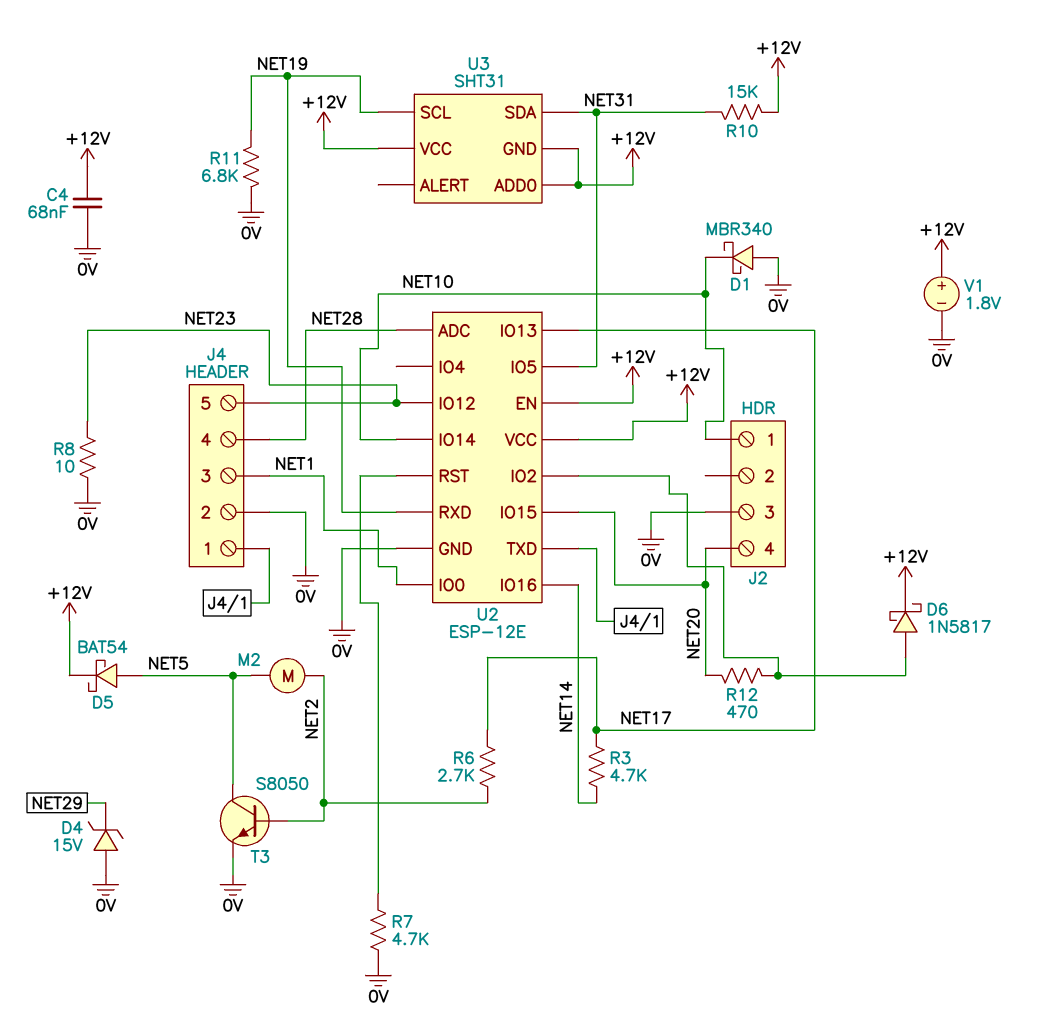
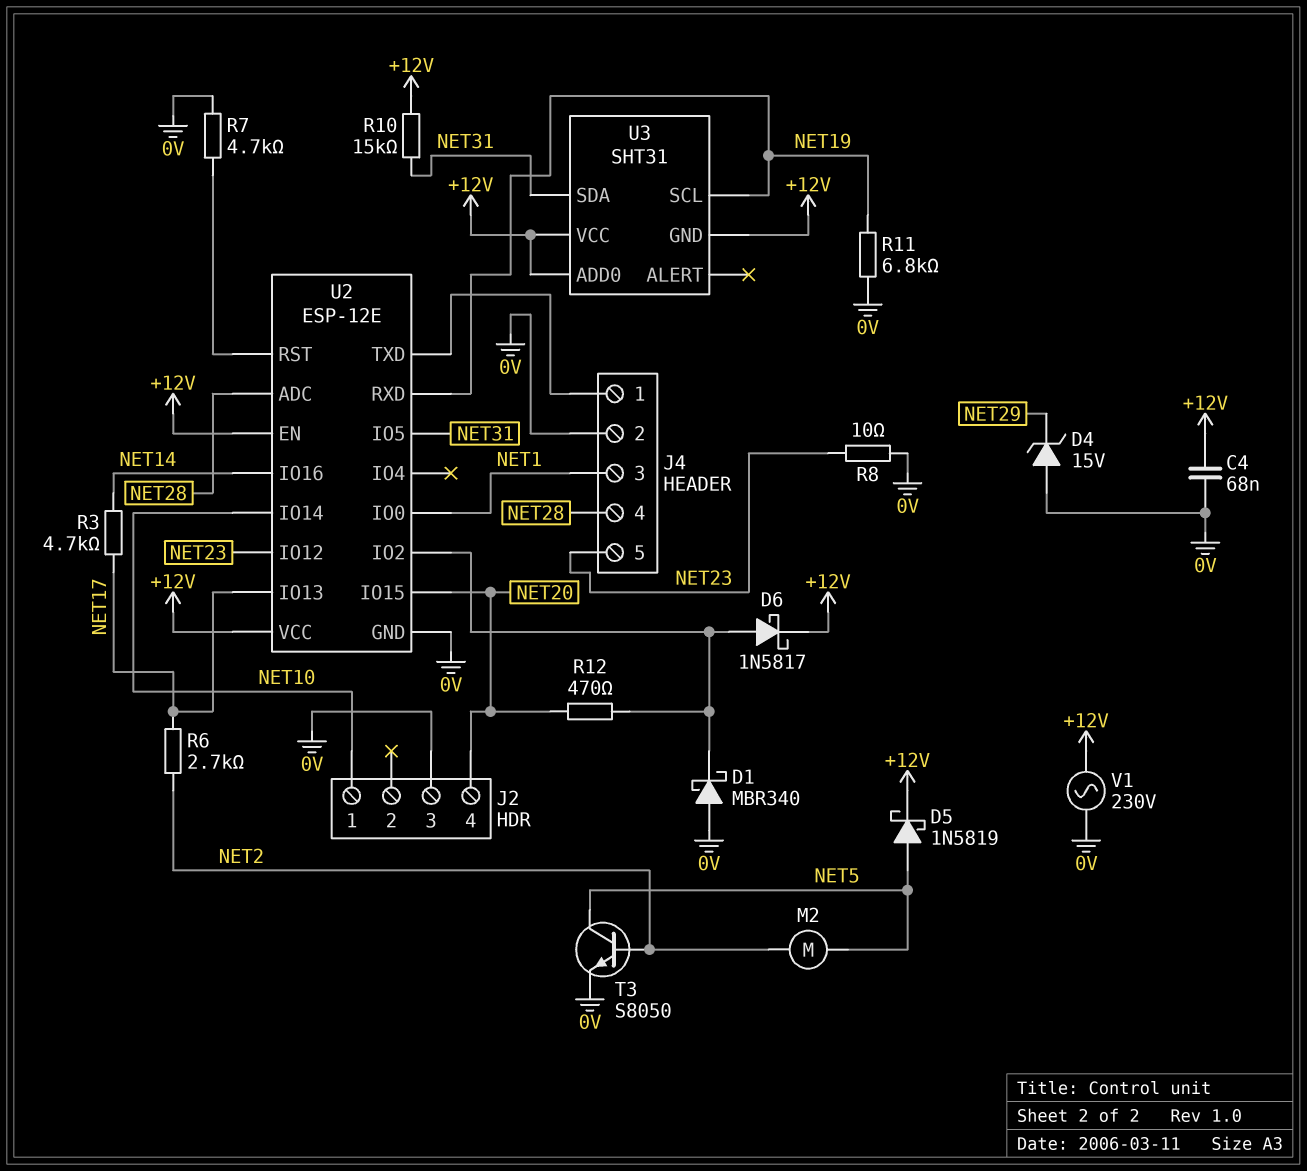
D1: schottky MBR340 (A 0V, K NET10) -> schottky MBR340 (A 0V, K U2/IO2)
D5: schottky BAT54 (A NET5, K +12V) -> schottky 1N5819 (A NET5, K +12V)
V1: 1.8V (plus +12V, minus 0V) -> AC 230V (+12V, 0V)

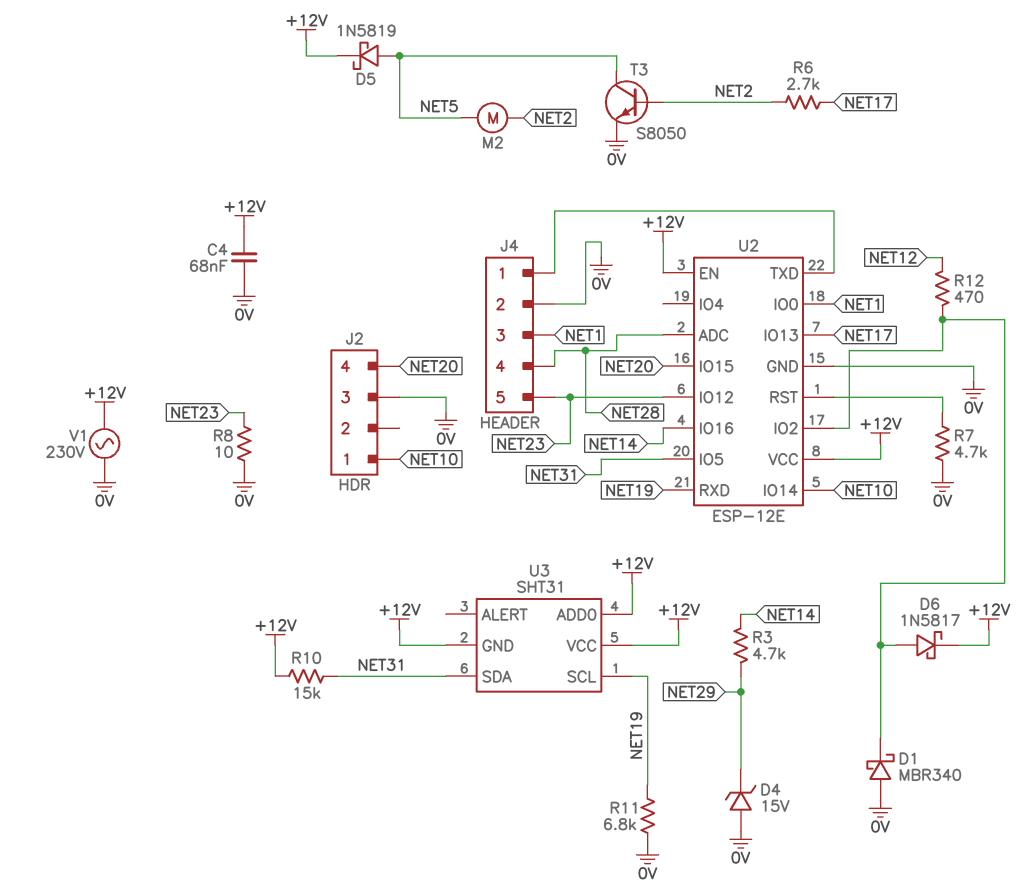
R3: 4.7k (NET14, NET17) -> 4.7k (NET14, NET29)
R12: 470 (NET20, U2/IO2) -> 470 (NET12, U2/IO2)

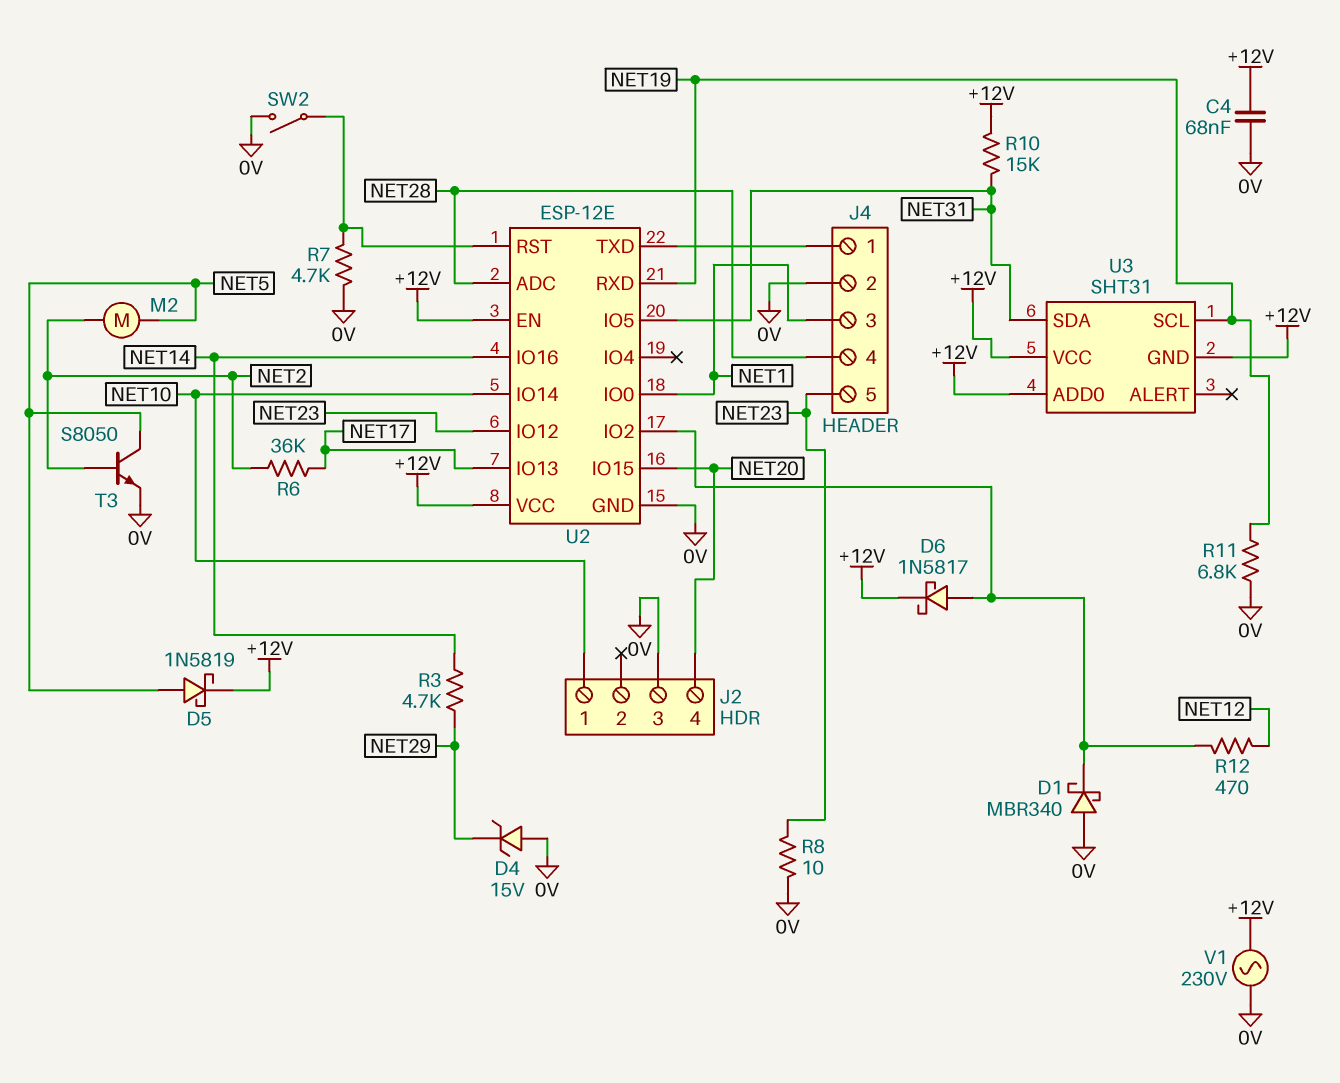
R6: 2.7k (NET2, NET17) -> 36k (NET2, NET17)
SW2: none -> switch (0V, U2/RST)

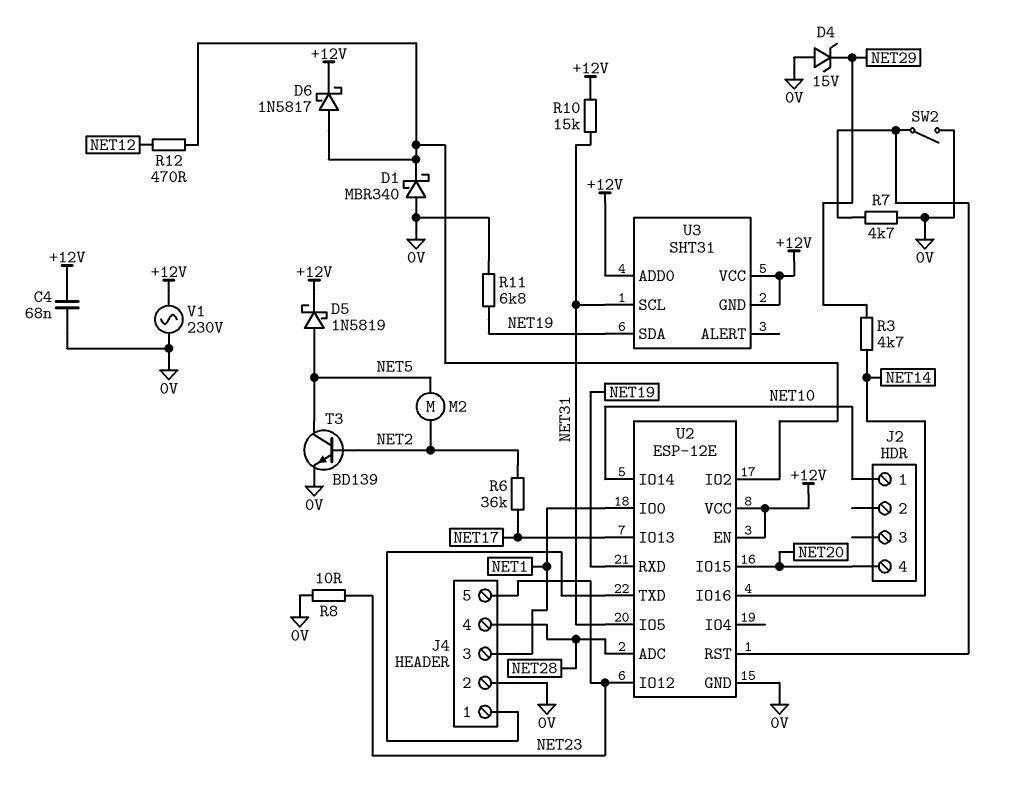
J2 pin 3: 0V -> none
T3: NPN S8050 (B NET2, C NET5, E 0V) -> NPN BD139 (B NET2, C NET5, E 0V)
U3 pin SCL: NET19 -> NET31
U3 pin SDA: NET31 -> NET19

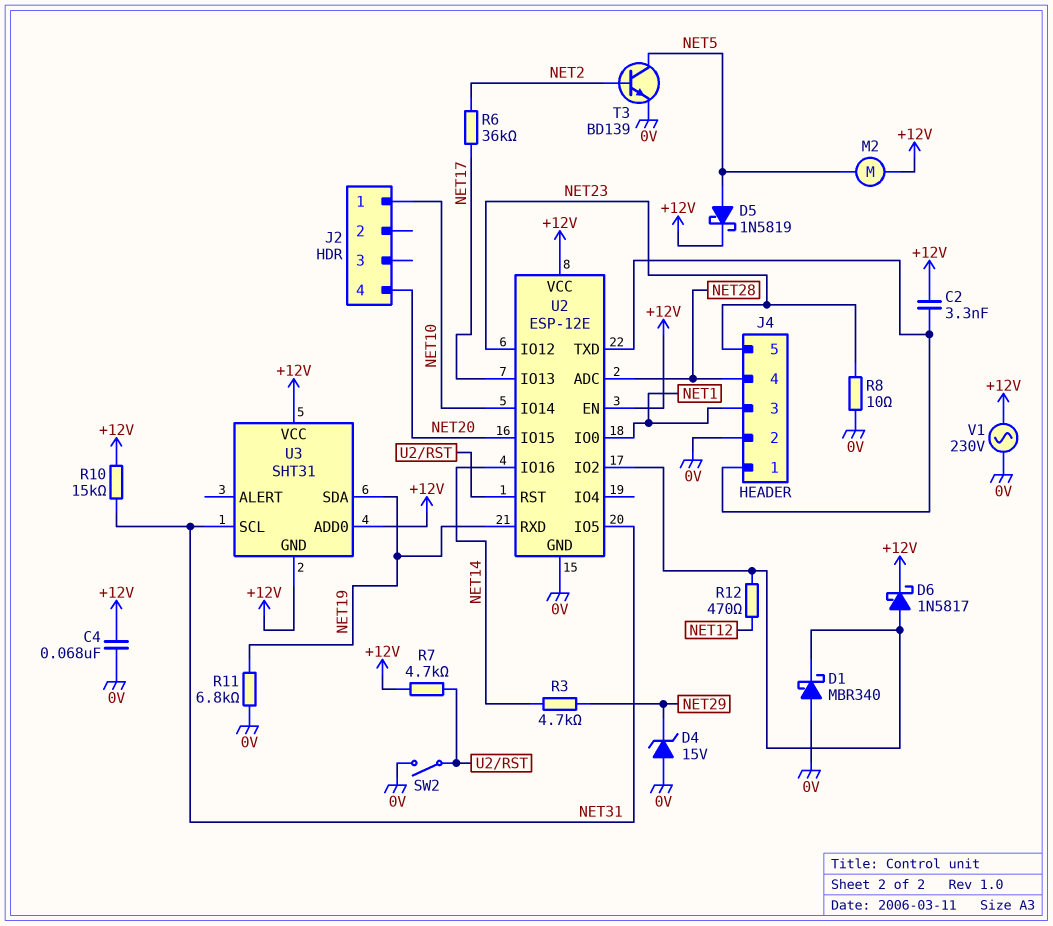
C2: none -> 3.3nF (+12V, J4/1)
M2: motor (NET2, NET5) -> motor (+12V, NET5)
R7: 4.7k (0V, U2/RST) -> 4.7k (+12V, U2/RST)

